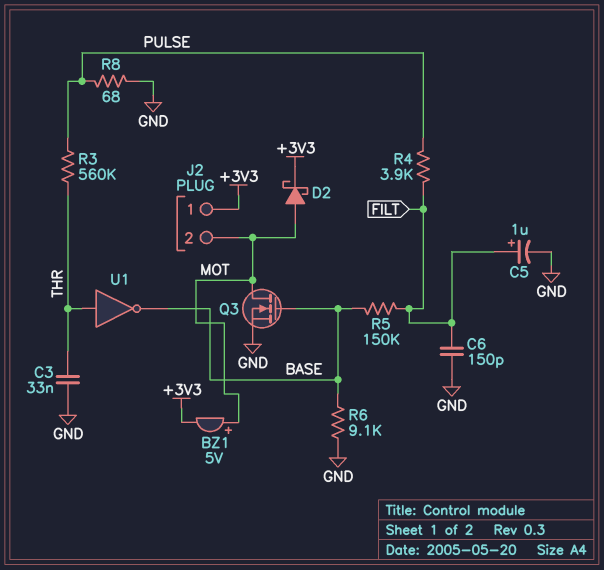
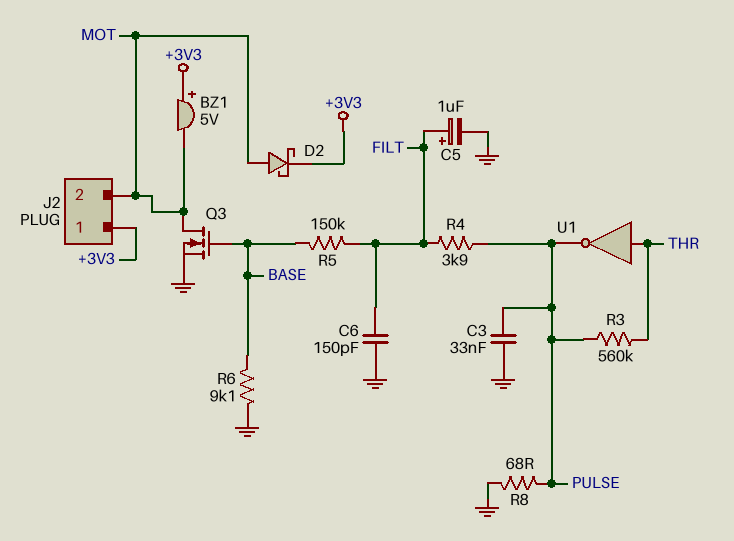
BZ1: buzzer 5V (plus MOT, minus +3V3) -> buzzer 5V (plus +3V3, minus MOT)
C3: 33nF (GND, THR) -> 33nF (GND, PULSE)
U1: NOT (in THR, out BASE) -> NOT (in THR, out PULSE)

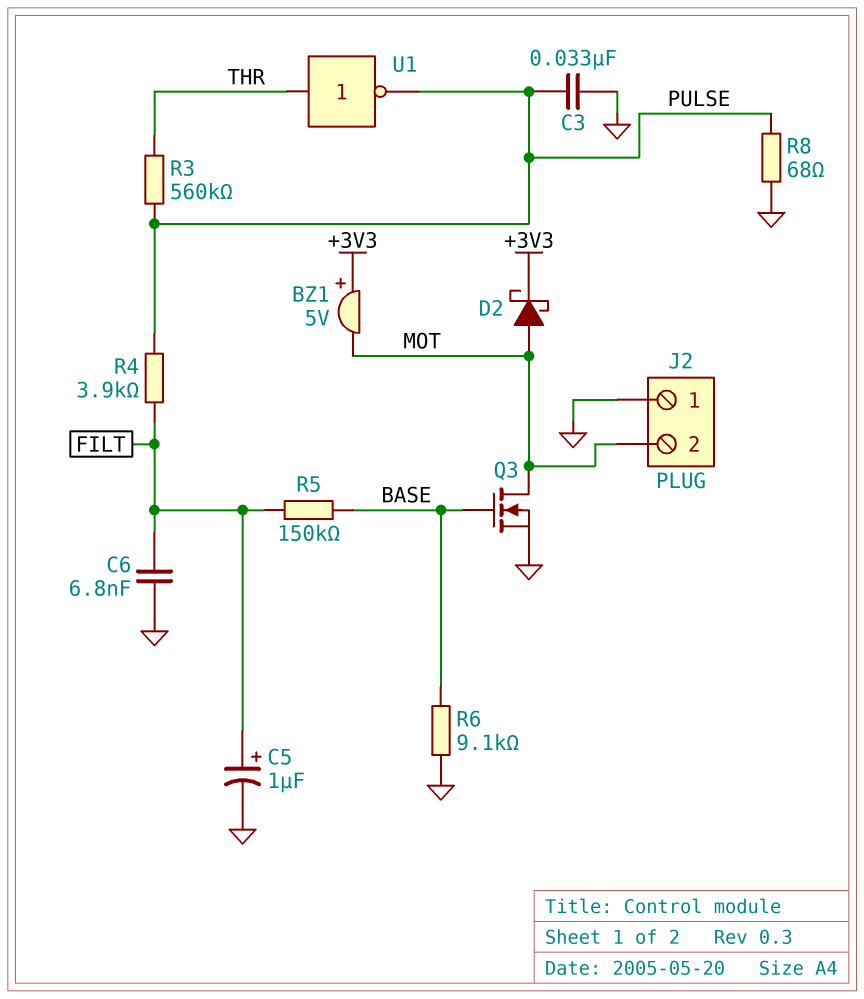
C6: 150pF (FILT, GND) -> 6.8nF (FILT, GND)
J2 pin 1: +3V3 -> GND

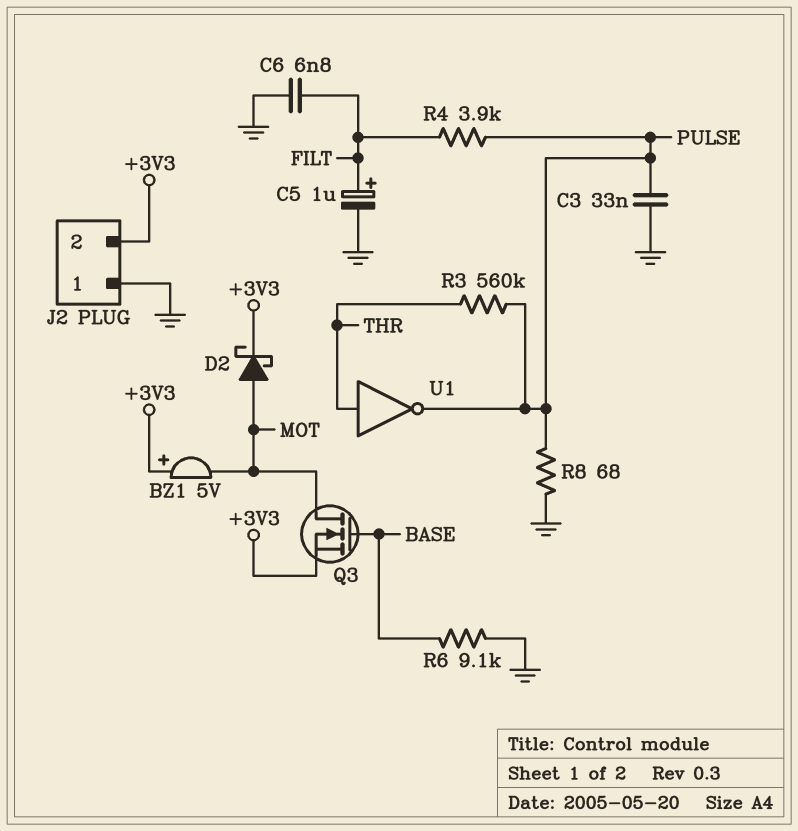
J2 pin 2: MOT -> +3V3
Q3: NMOS (G BASE, D MOT, S GND) -> NMOS (G BASE, D MOT, S +3V3)
R5: 150k (BASE, FILT) -> none

